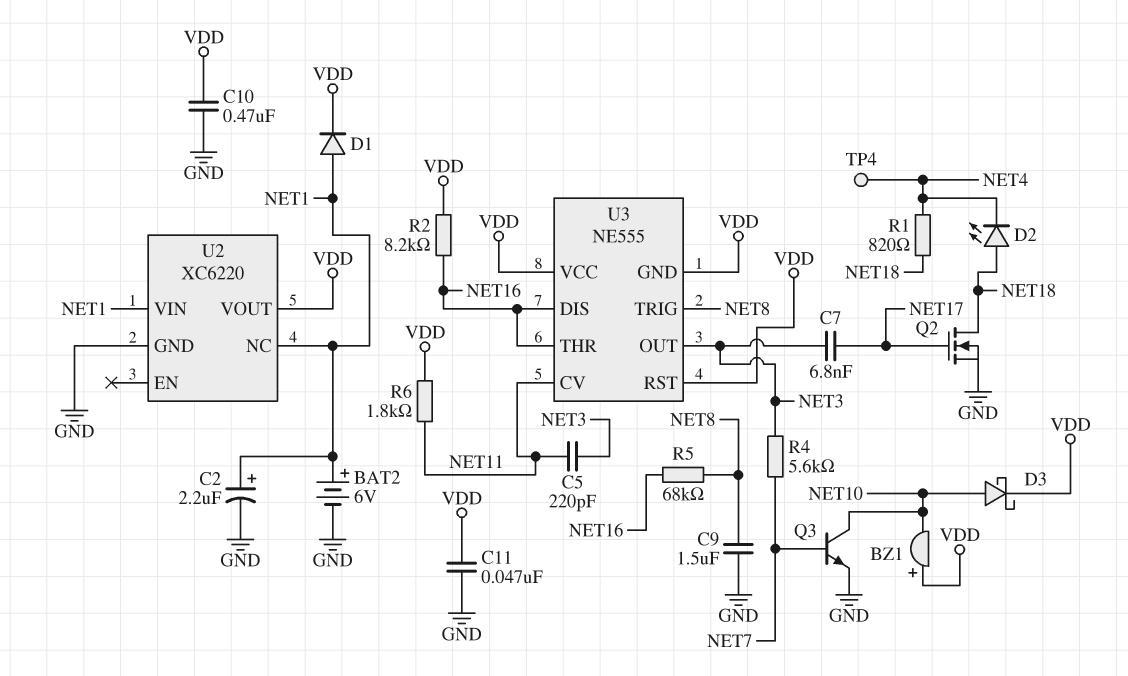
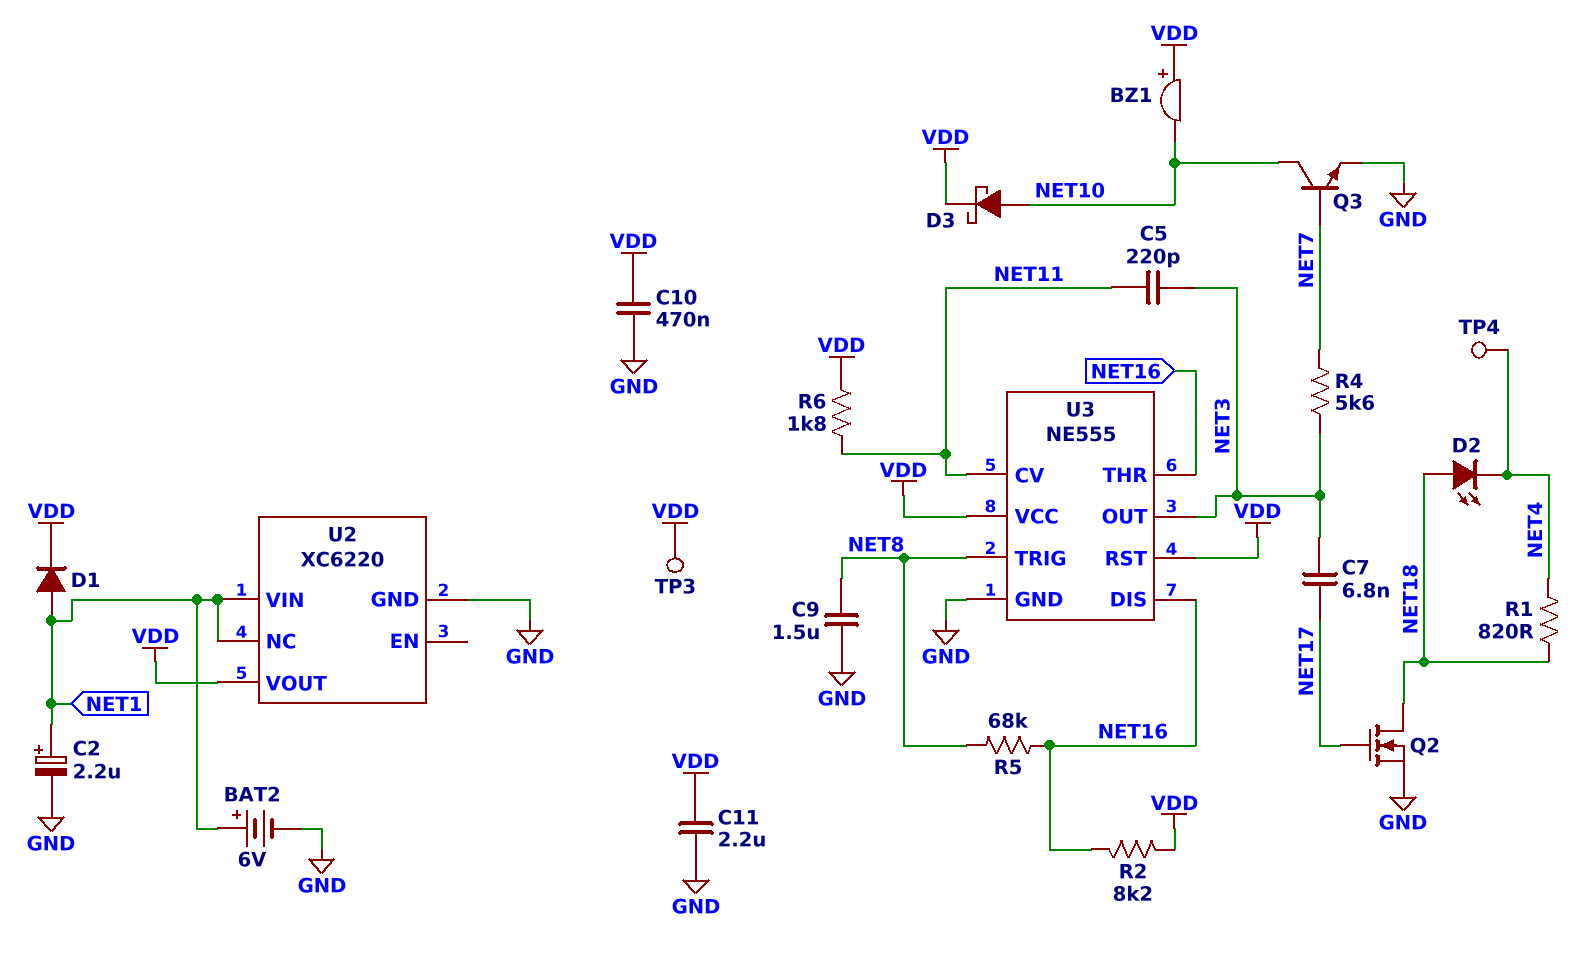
C11: 47nF (GND, VDD) -> 2.2uF (GND, VDD)
TP3: none -> test point (VDD)
U3 pin GND: VDD -> GND

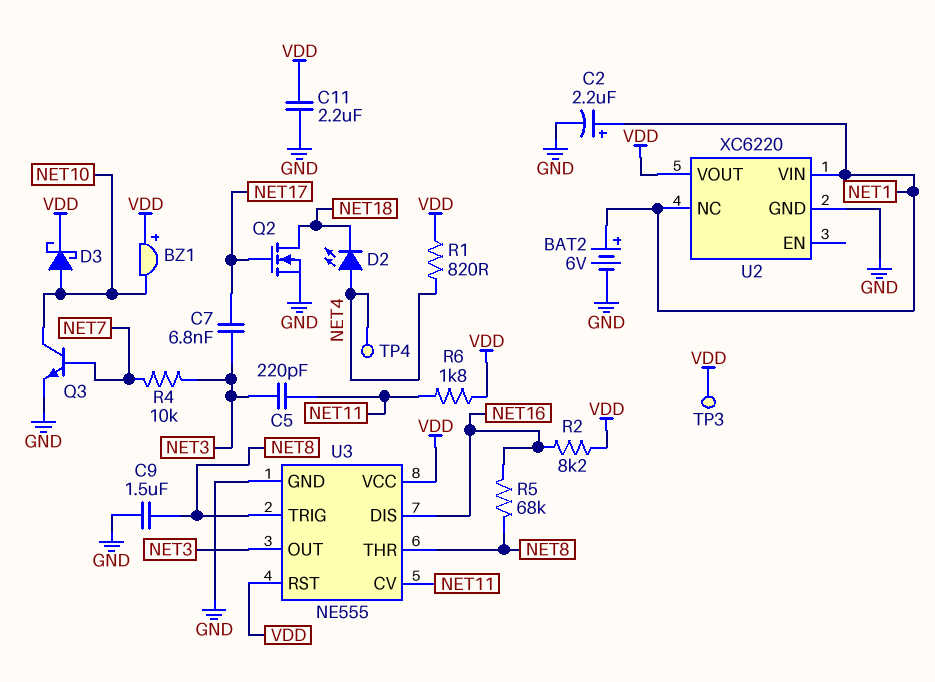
C10: 470nF (GND, VDD) -> none
D1: diode (A NET1, K VDD) -> none
D2: LED (A NET18, K NET4) -> LED (A NET4, K NET18)
R1: 820 (NET4, NET18) -> 820 (NET4, VDD)
R4: 5.6k (NET3, NET7) -> 10k (NET3, NET7)
U3 pin THR: NET16 -> NET8

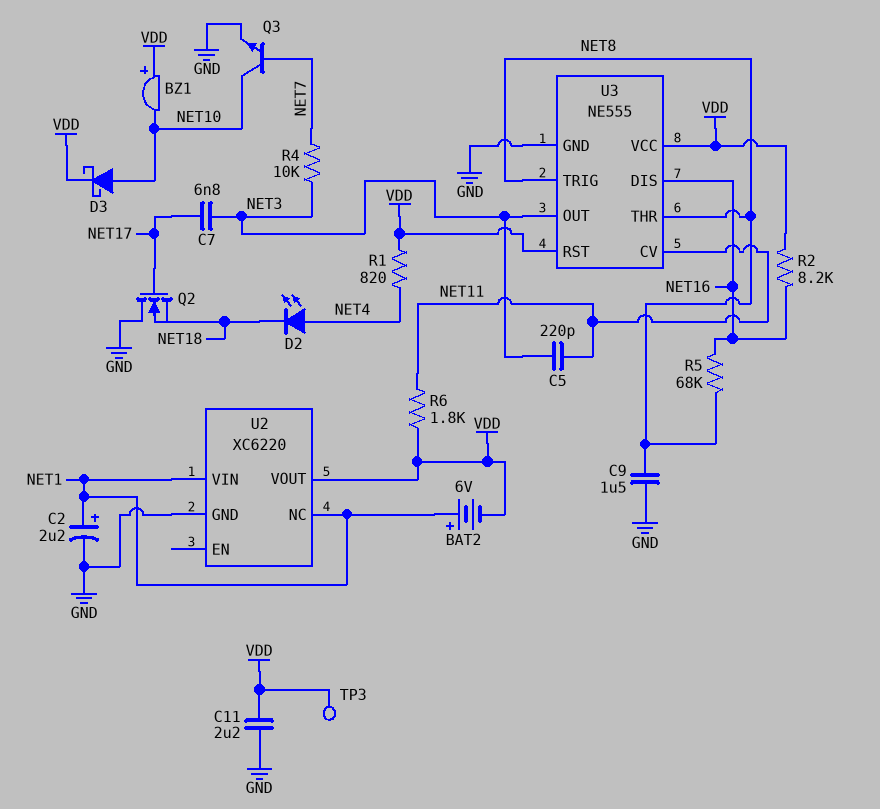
BAT2: 6V (plus NET1, minus GND) -> 6V (plus NET1, minus VDD)
Q2: NMOS (G NET17, D NET18, S GND) -> NMOS (G NET17, D GND, S NET18)
TP4: test point (NET4) -> none

